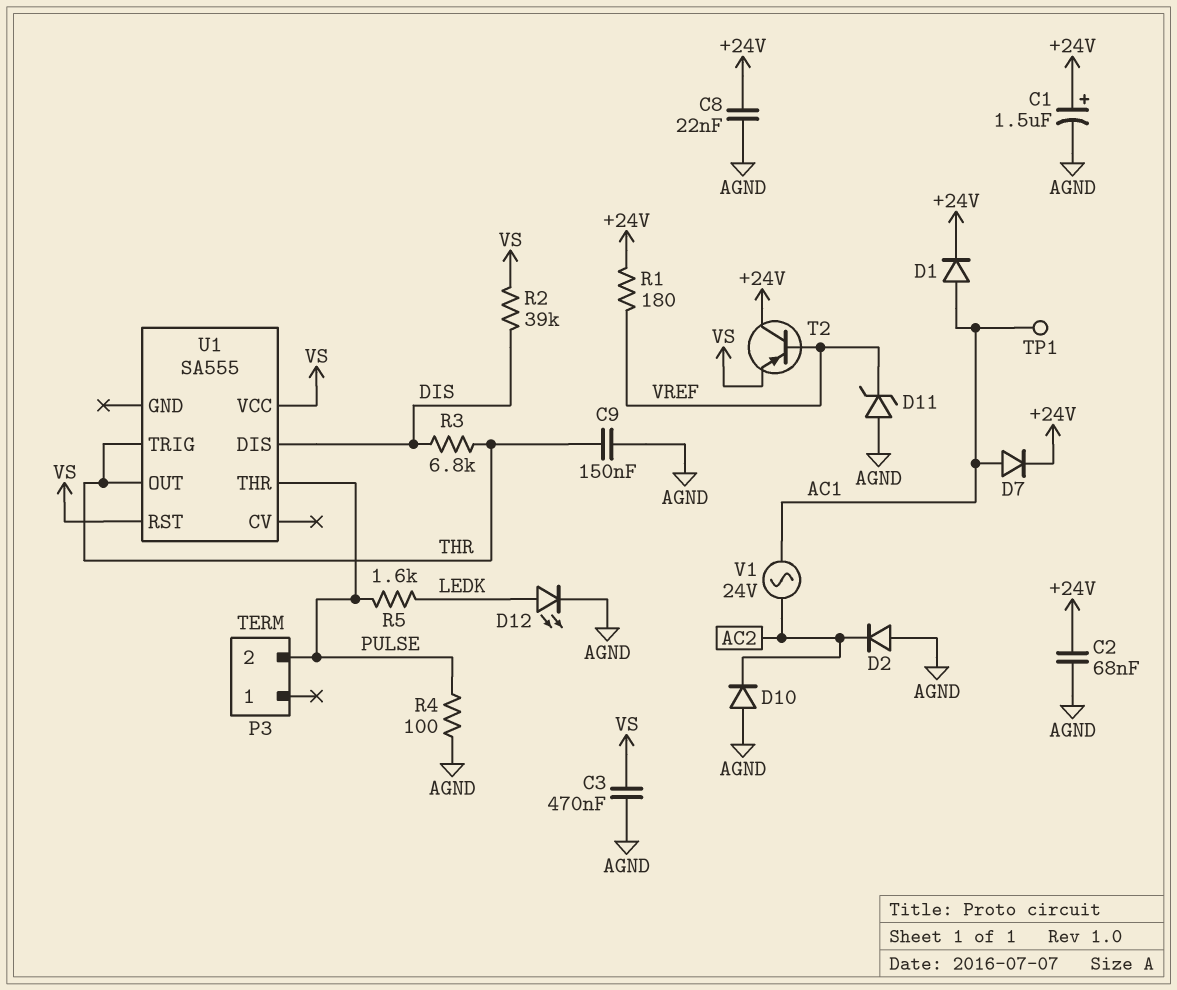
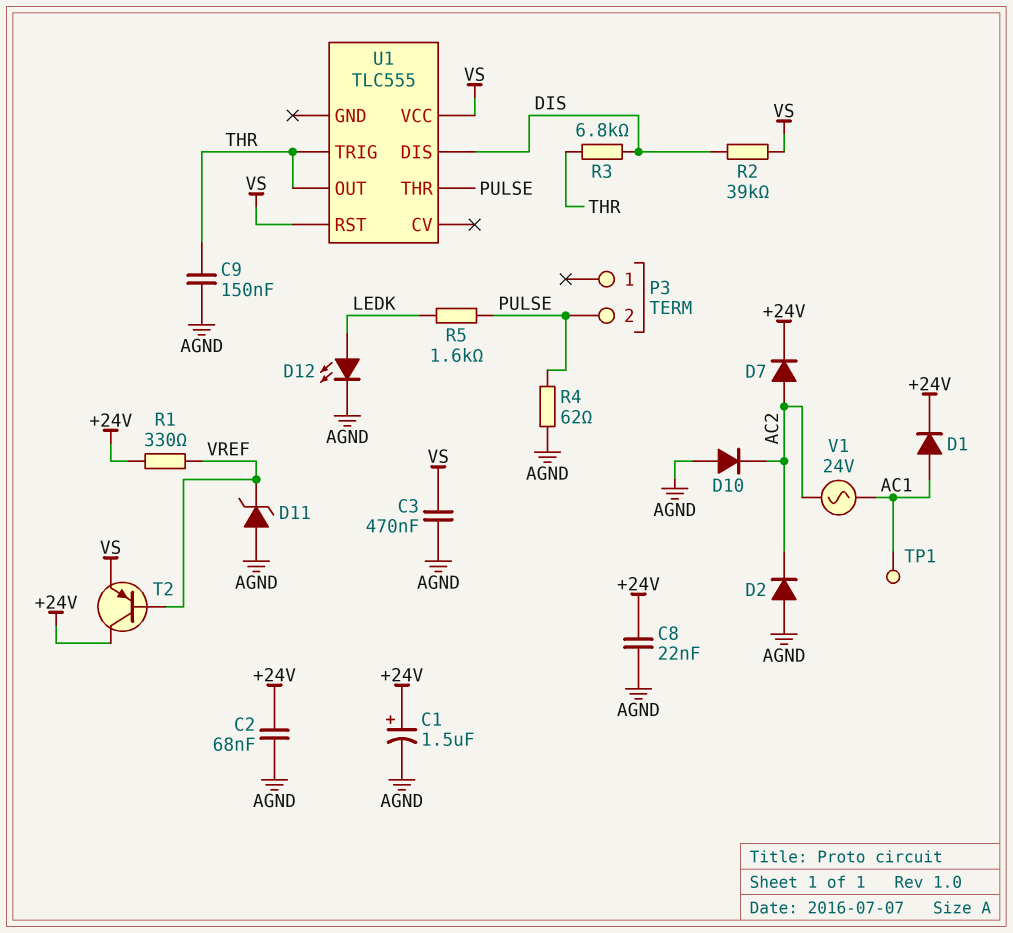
D7: diode (A AC1, K +24V) -> diode (A AC2, K +24V)
R1: 180 (+24V, VREF) -> 330 (+24V, VREF)
R4: 100 (AGND, PULSE) -> 62 (AGND, PULSE)
U1: SA555 -> TLC555

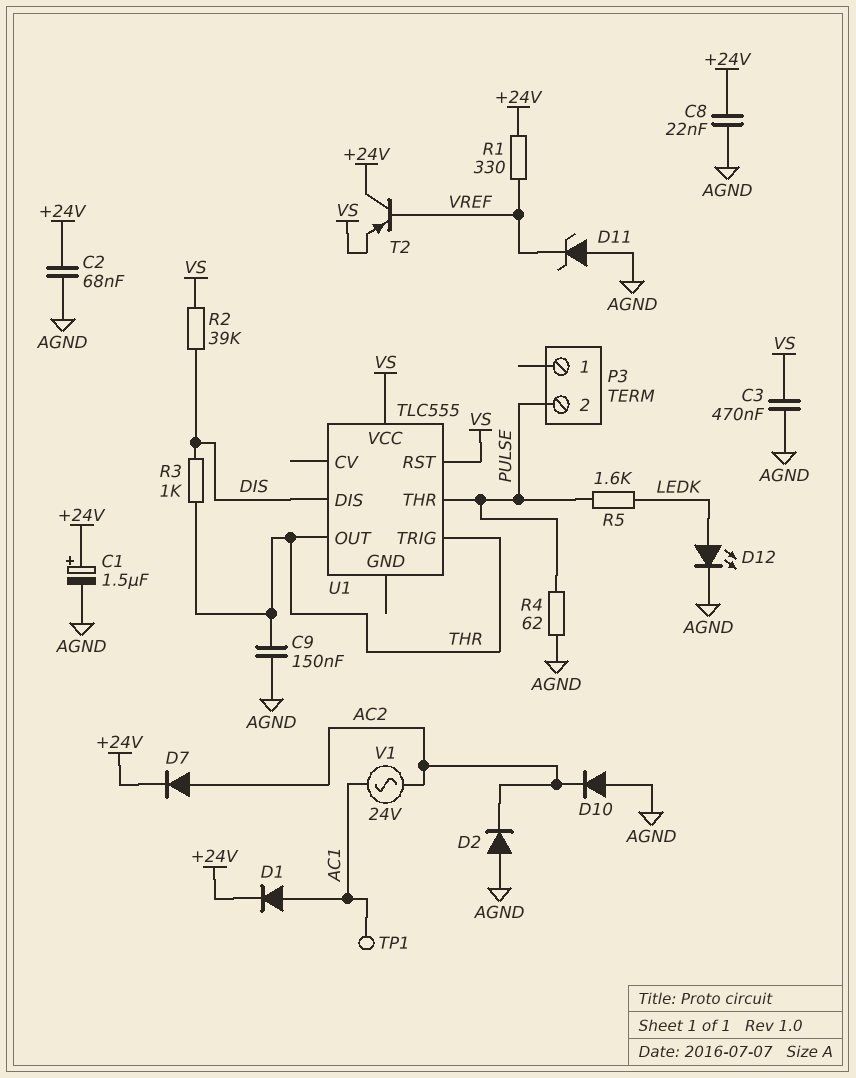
R3: 6.8k (DIS, THR) -> 1k (DIS, THR)

